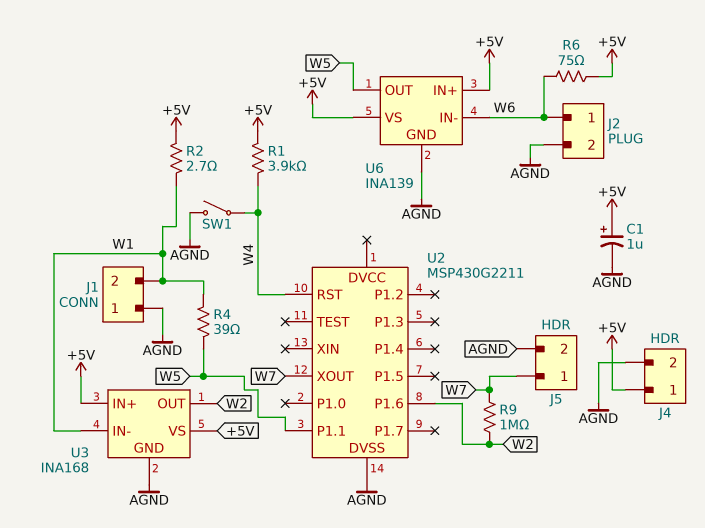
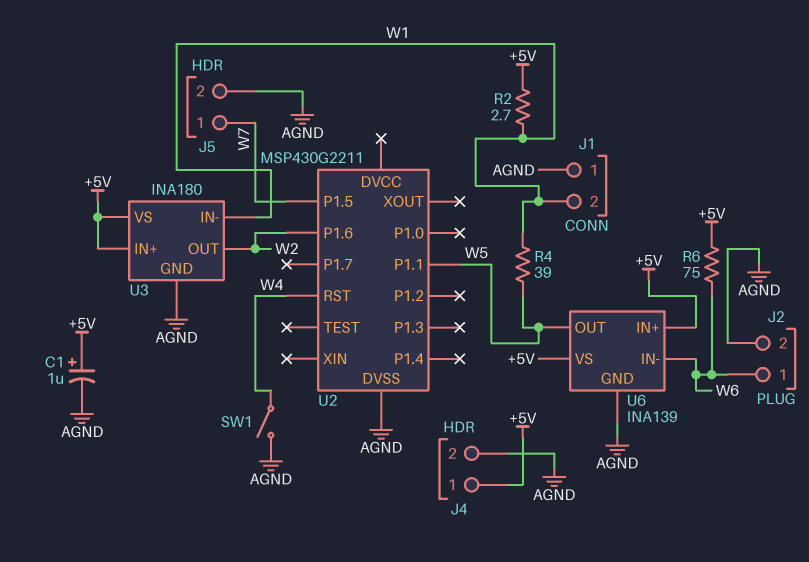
R1: 3.9k (+5V, W4) -> none
R9: 1M (W2, W7) -> none
U2 pin P1.5: none -> W7
U2 pin XOUT: W7 -> none
U3: INA168 -> INA180

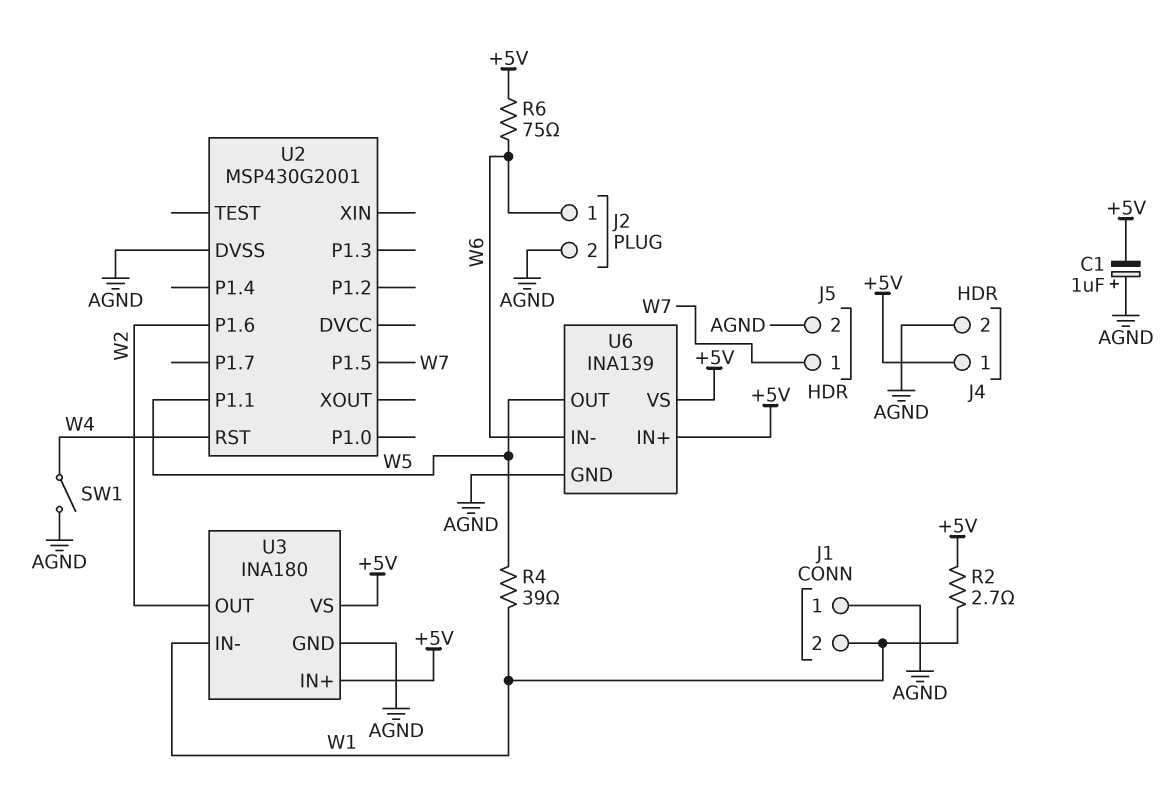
C1: 1uF (plus +5V, minus AGND) -> 1uF (plus AGND, minus +5V)
U2: MSP430G2211 -> MSP430G2001

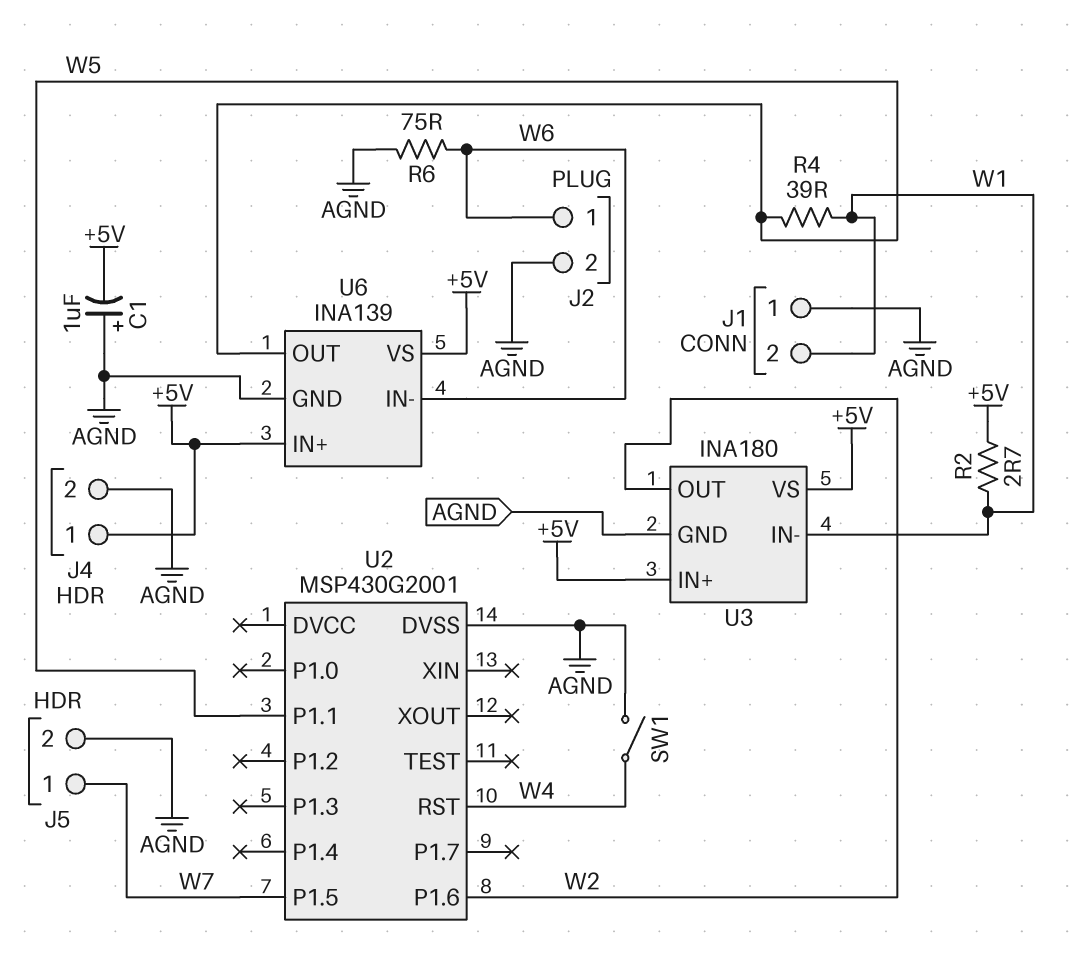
R6: 75 (+5V, W6) -> 75 (AGND, W6)

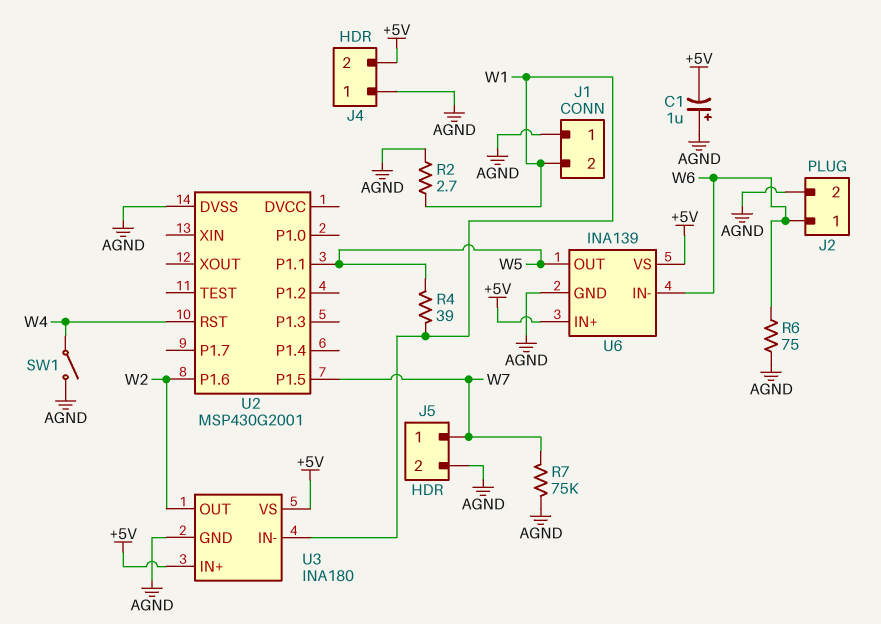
J4 pin 1: +5V -> AGND
J4 pin 2: AGND -> +5V
R2: 2.7 (+5V, W1) -> 2.7 (AGND, W1)
R7: none -> 75k (AGND, W7)

